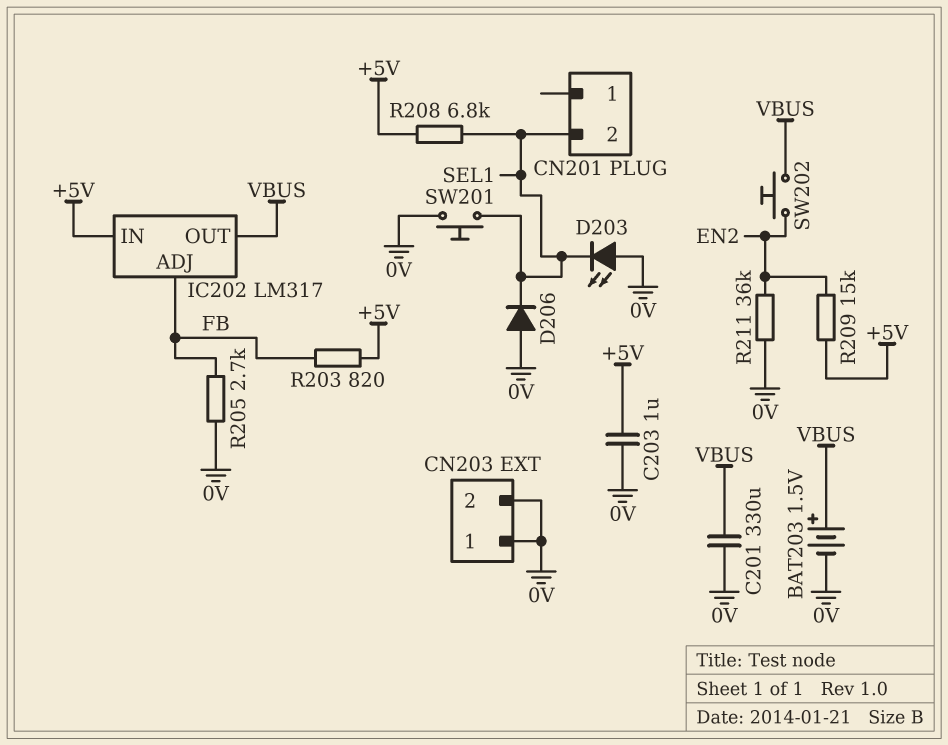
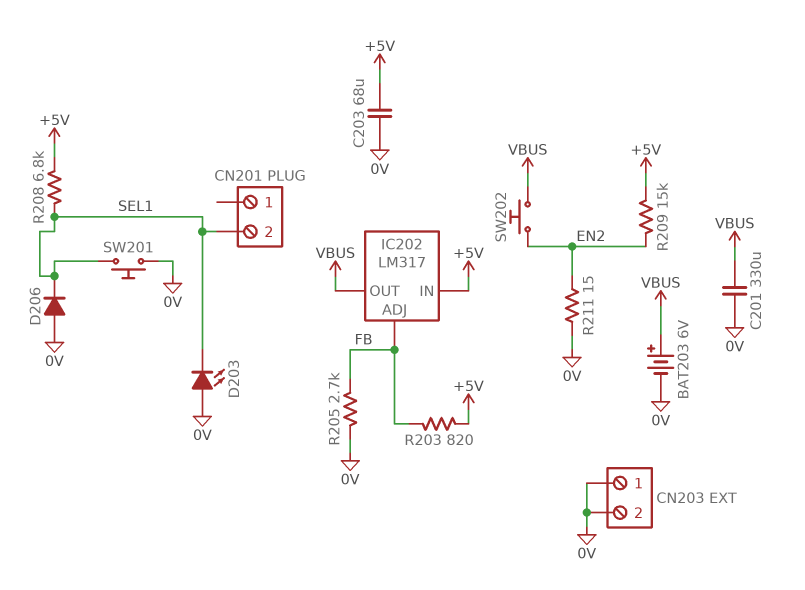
BAT203: 1.5V (plus VBUS, minus 0V) -> 6V (plus VBUS, minus 0V)
C203: 1uF (+5V, 0V) -> 68uF (+5V, 0V)
R211: 36k (0V, EN2) -> 15 (0V, EN2)

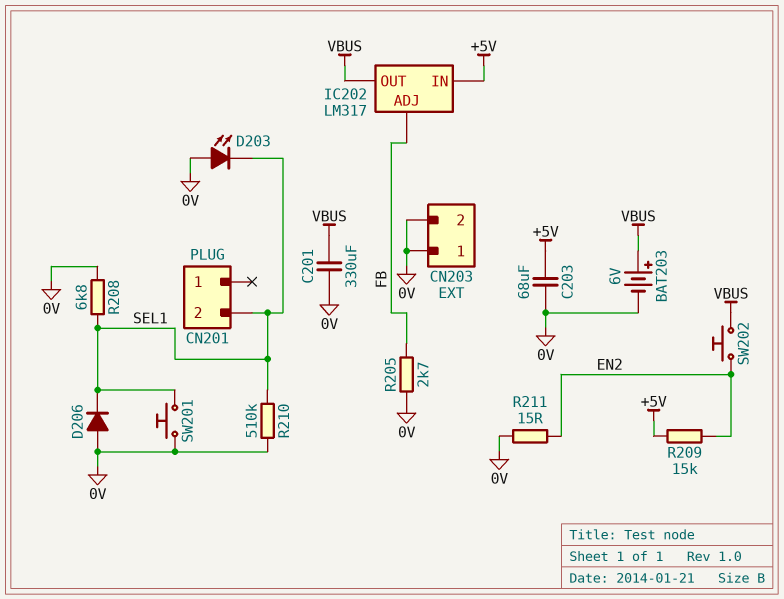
R203: 820 (+5V, FB) -> none
R208: 6.8k (+5V, SEL1) -> 6.8k (0V, SEL1)
R210: none -> 510k (0V, SEL1)

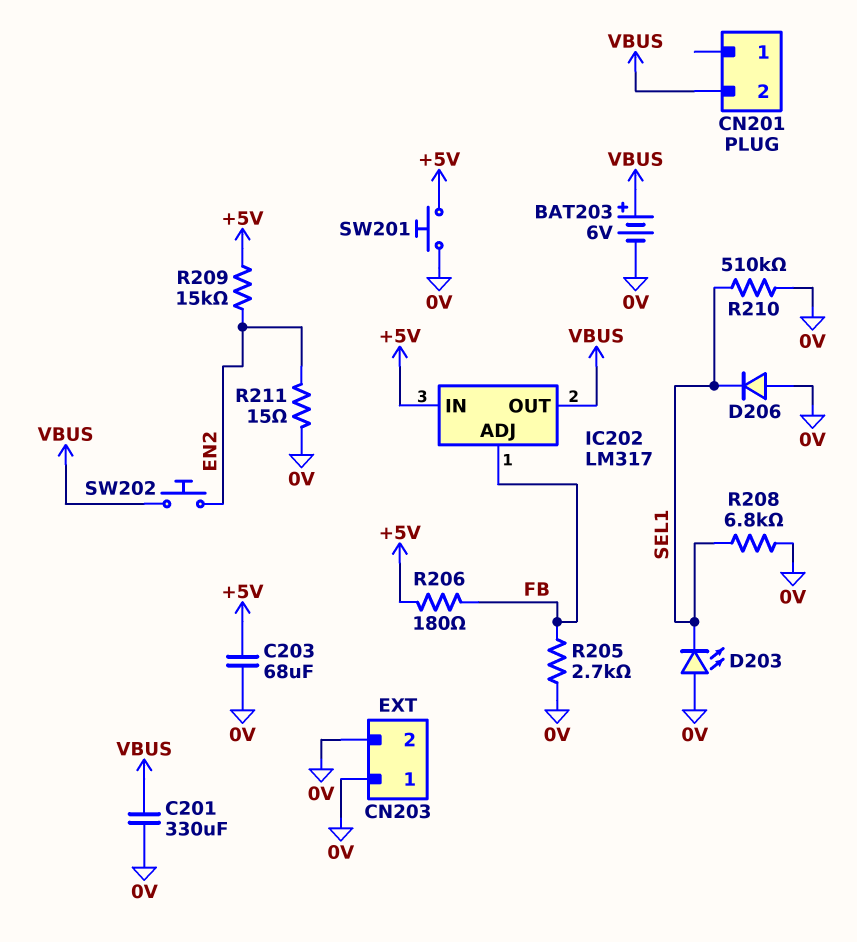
CN201 pin 2: SEL1 -> VBUS
R206: none -> 180 (+5V, FB)
SW201: button (0V, SEL1) -> button (+5V, 0V)

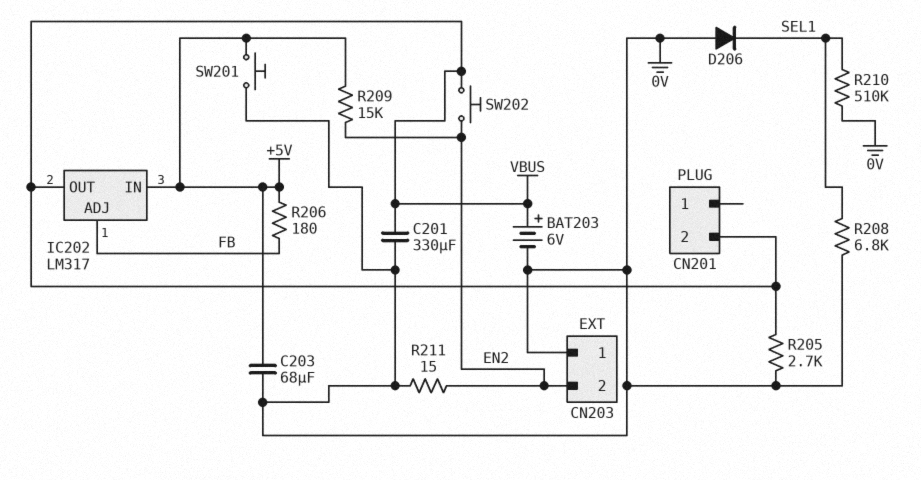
CN203 pin 2: 0V -> EN2
D203: LED (A 0V, K SEL1) -> none
R205: 2.7k (0V, FB) -> 2.7k (0V, VBUS)

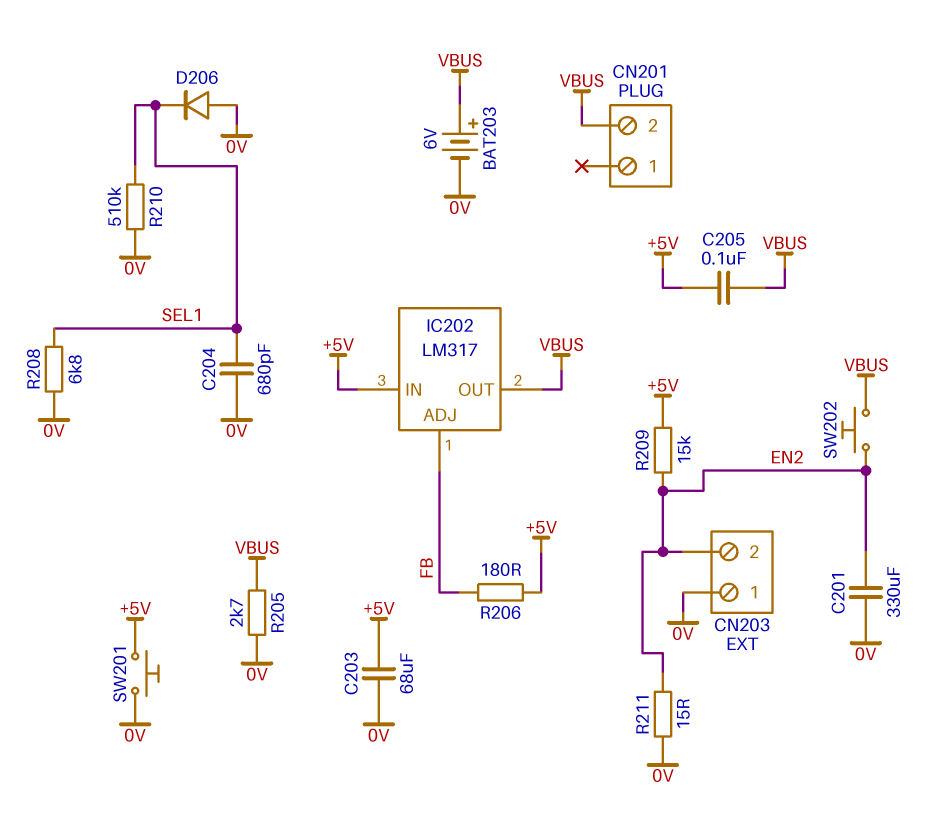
C201: 330uF (0V, VBUS) -> 330uF (0V, EN2)
C204: none -> 680pF (0V, SEL1)
C205: none -> 100nF (+5V, VBUS)

